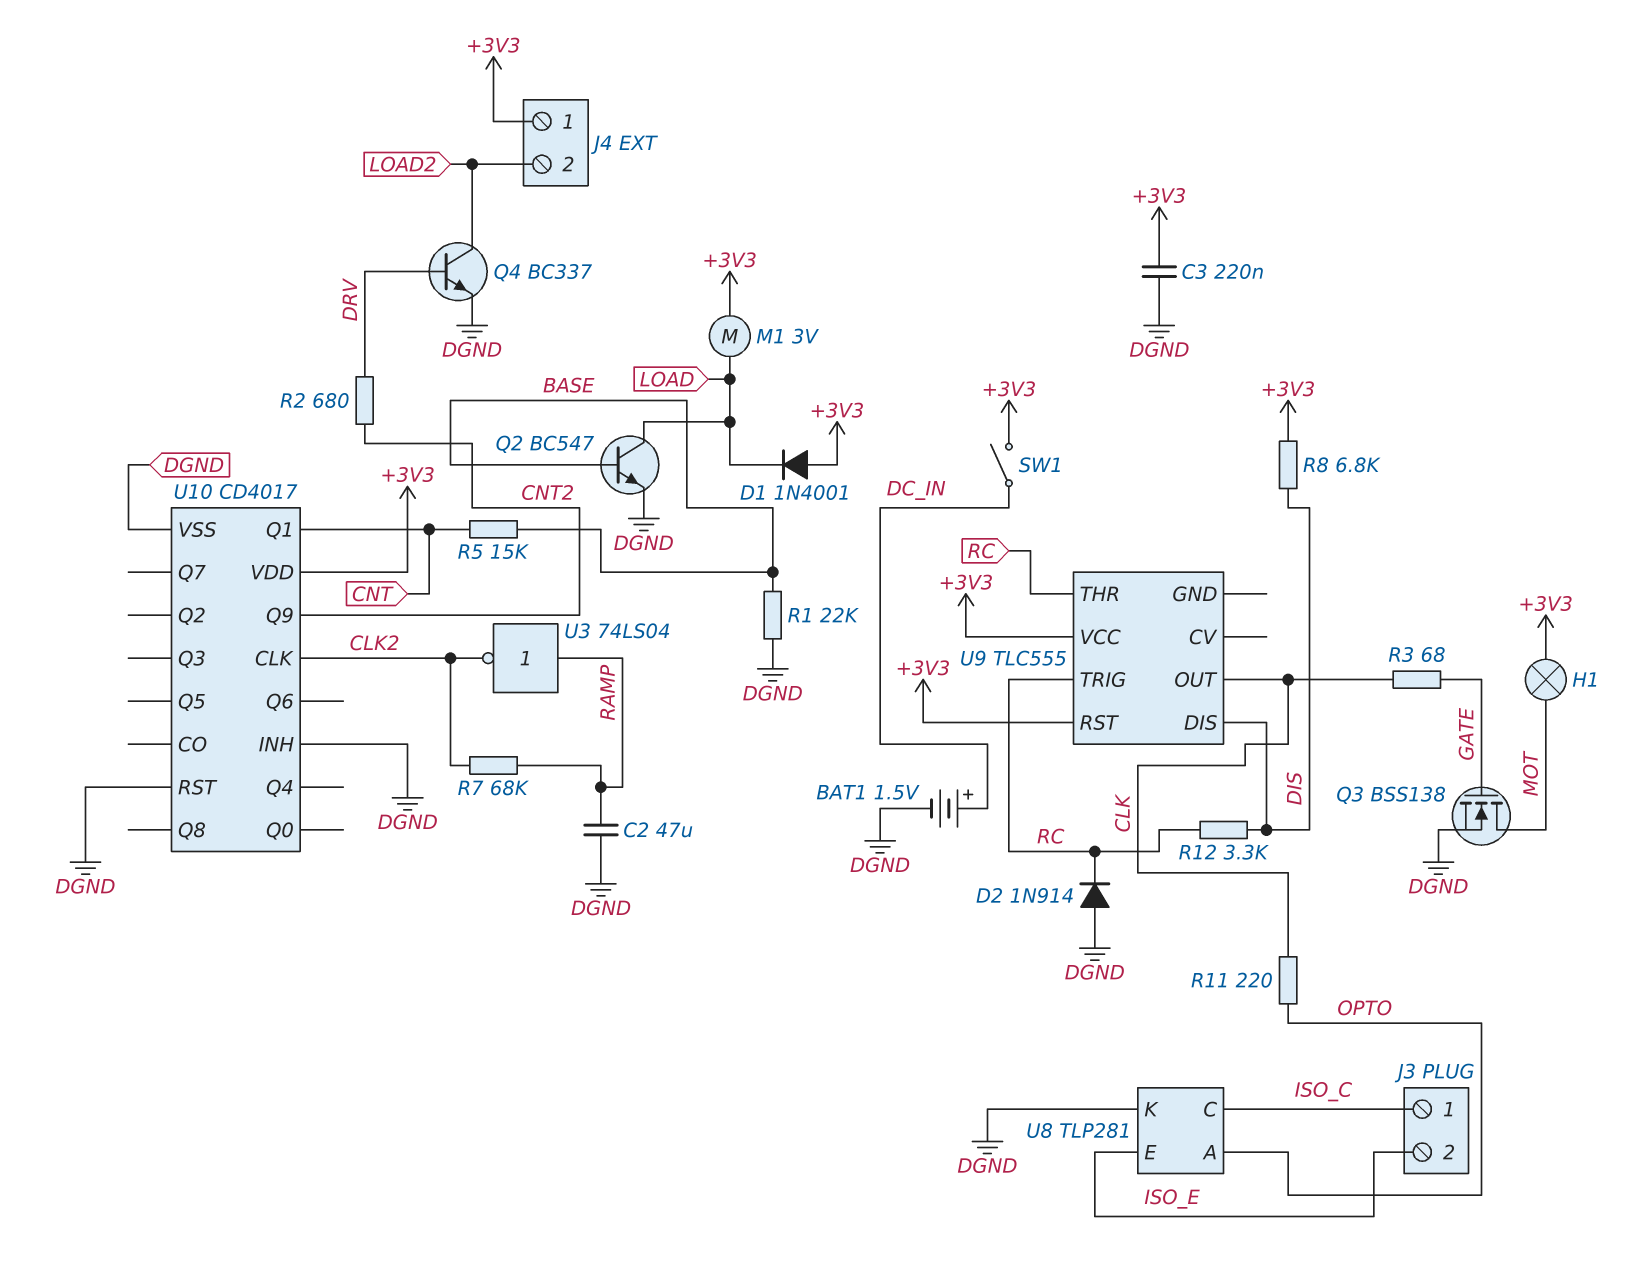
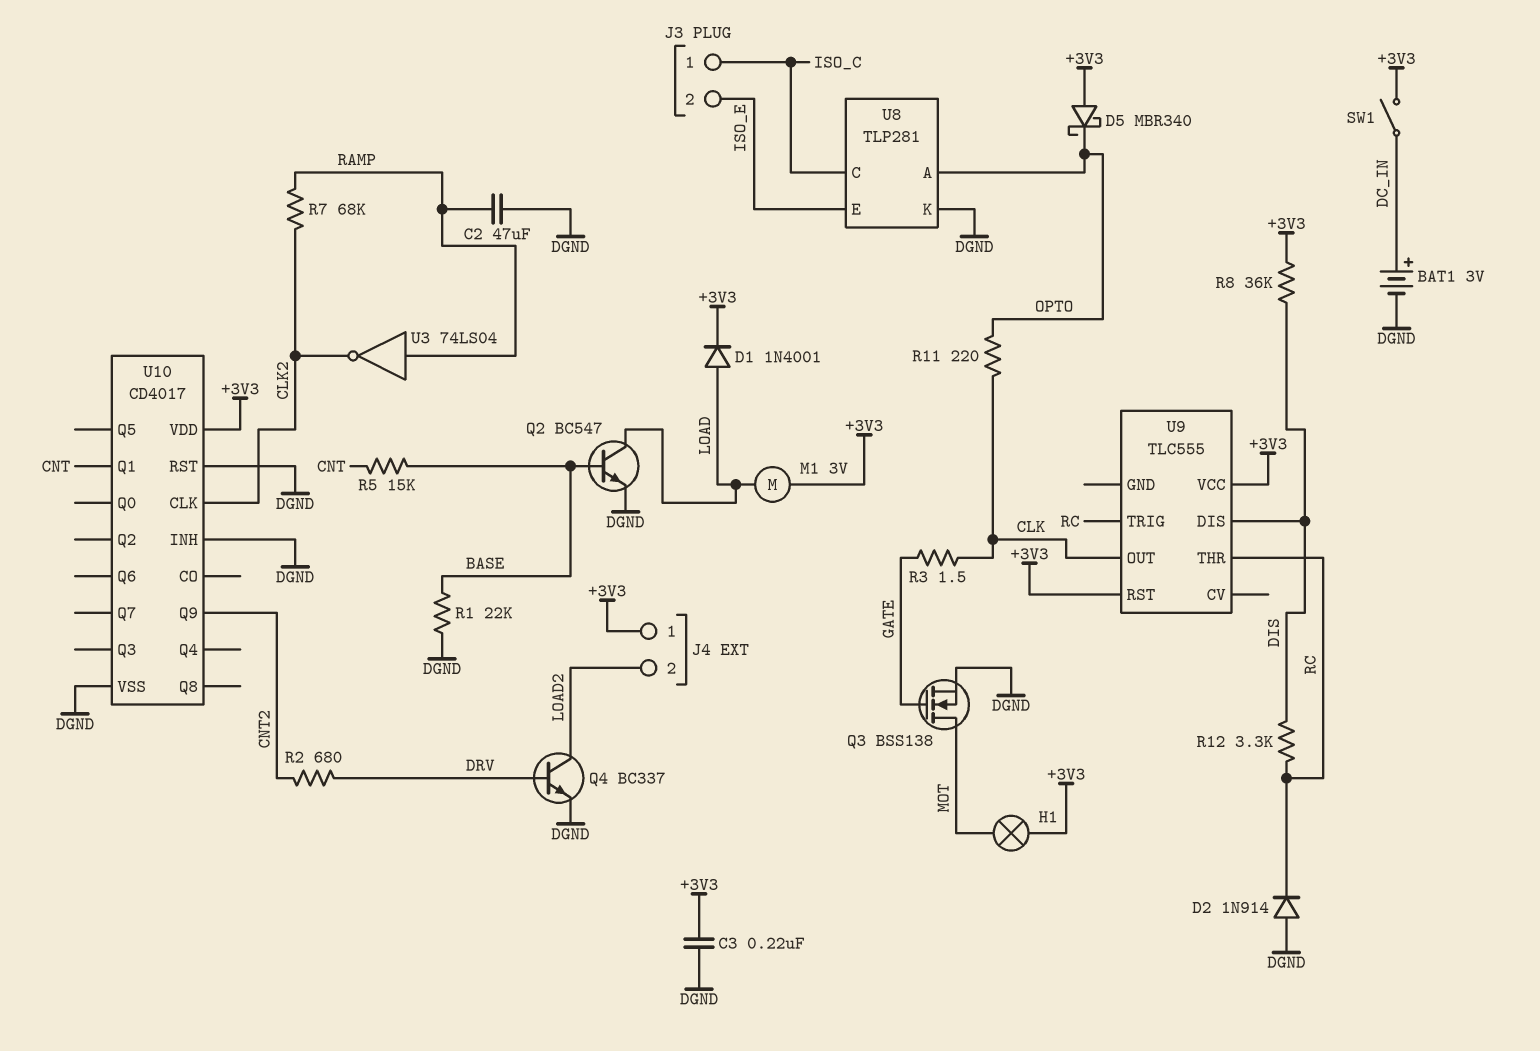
BAT1: 1.5V (plus DC_IN, minus DGND) -> 3V (plus DC_IN, minus DGND)
D1: diode 1N4001 (A +3V3, K LOAD) -> diode 1N4001 (A LOAD, K +3V3)
D5: none -> schottky MBR340 (A +3V3, K OPTO)
R3: 68 (CLK, GATE) -> 1.5 (CLK, GATE)
R8: 6.8k (+3V3, DIS) -> 36k (+3V3, DIS)

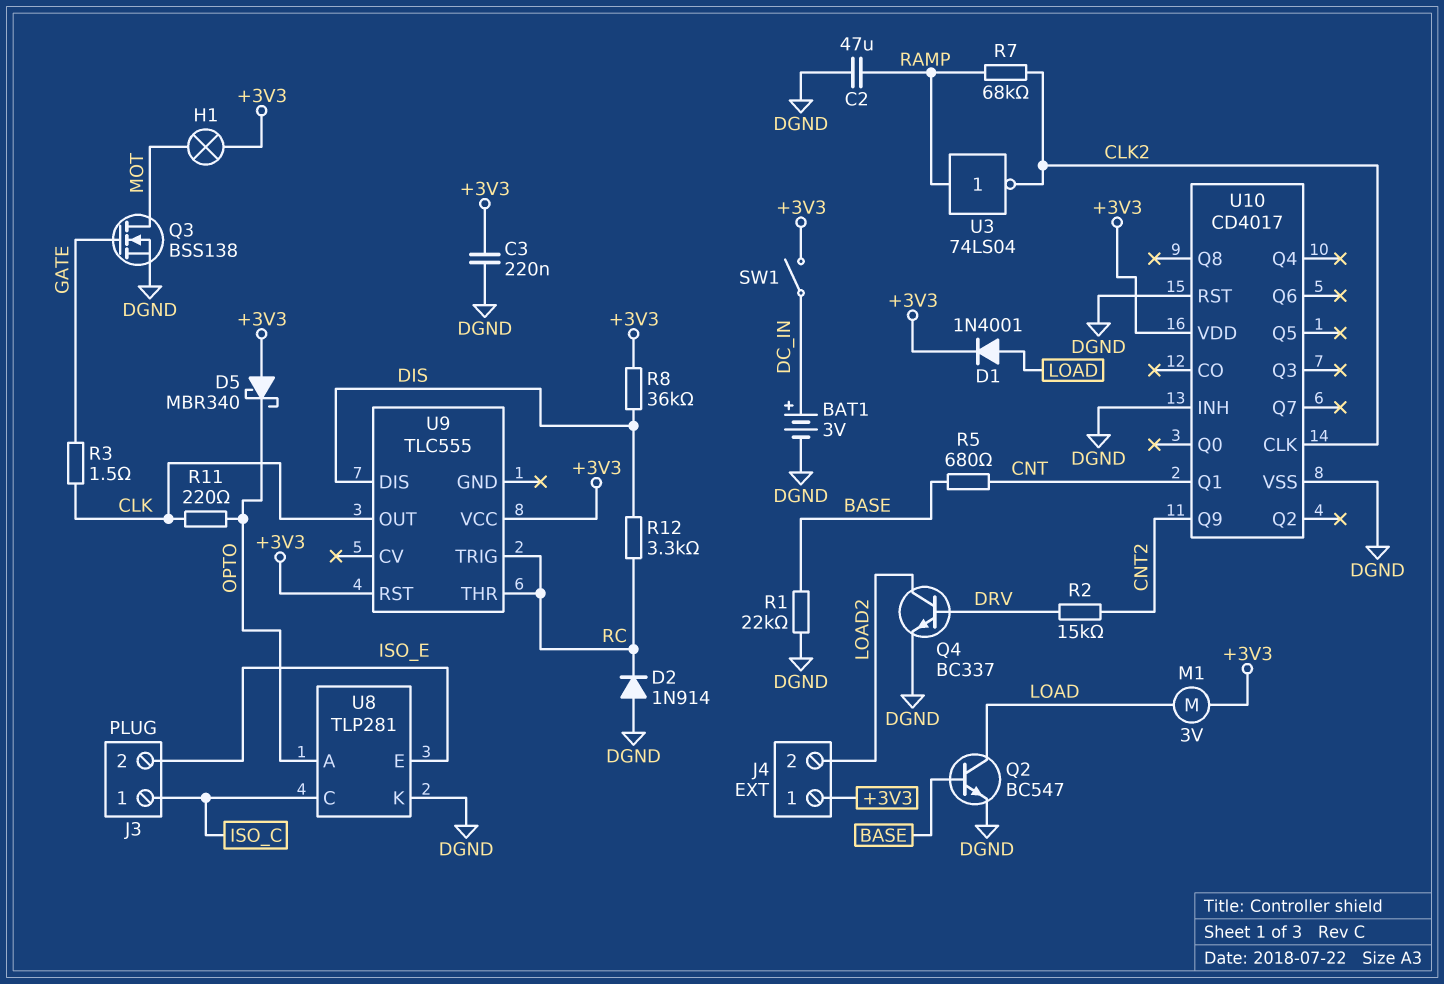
R2: 680 (CNT2, DRV) -> 15k (CNT2, DRV)
R5: 15k (BASE, CNT) -> 680 (BASE, CNT)

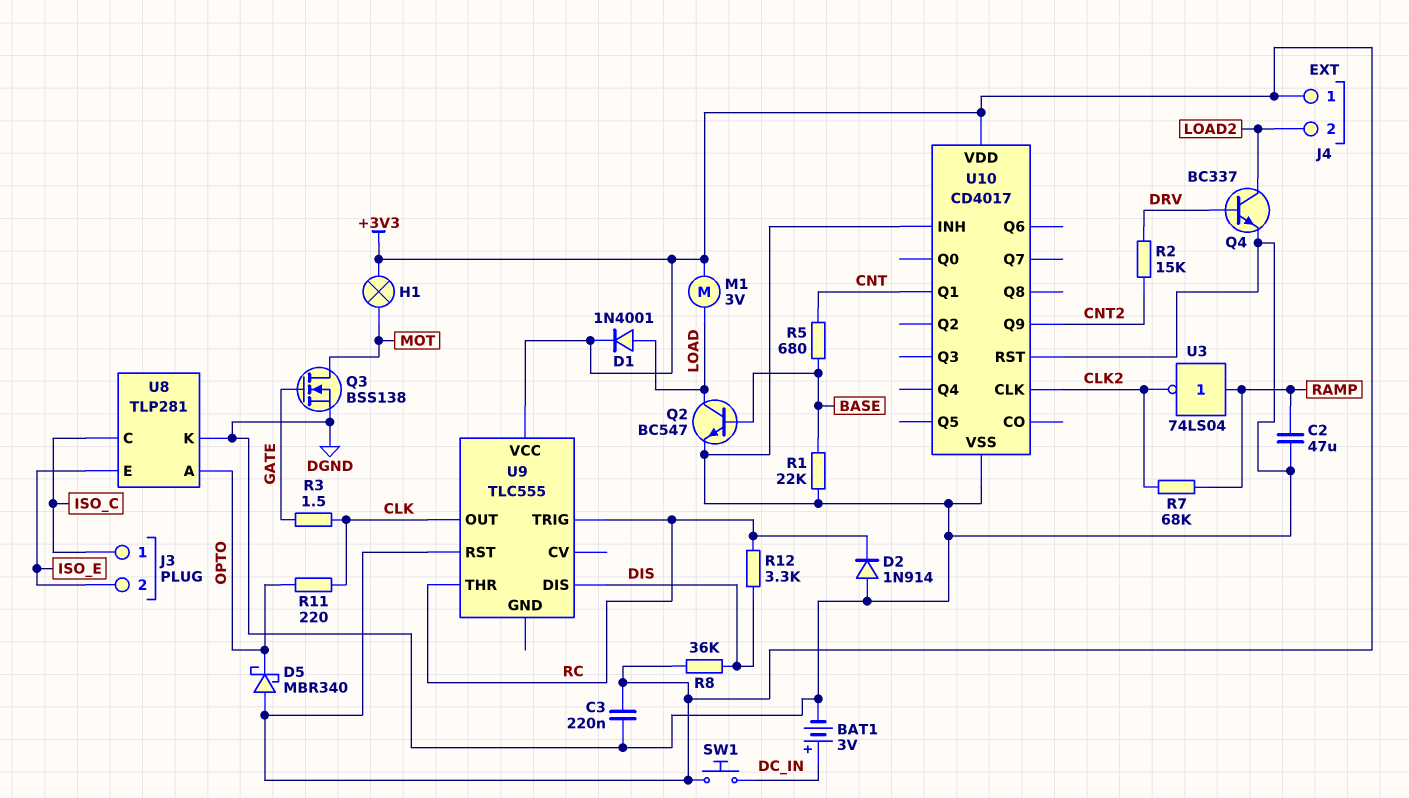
SW1: switch (+3V3, DC_IN) -> button (+3V3, DC_IN)

